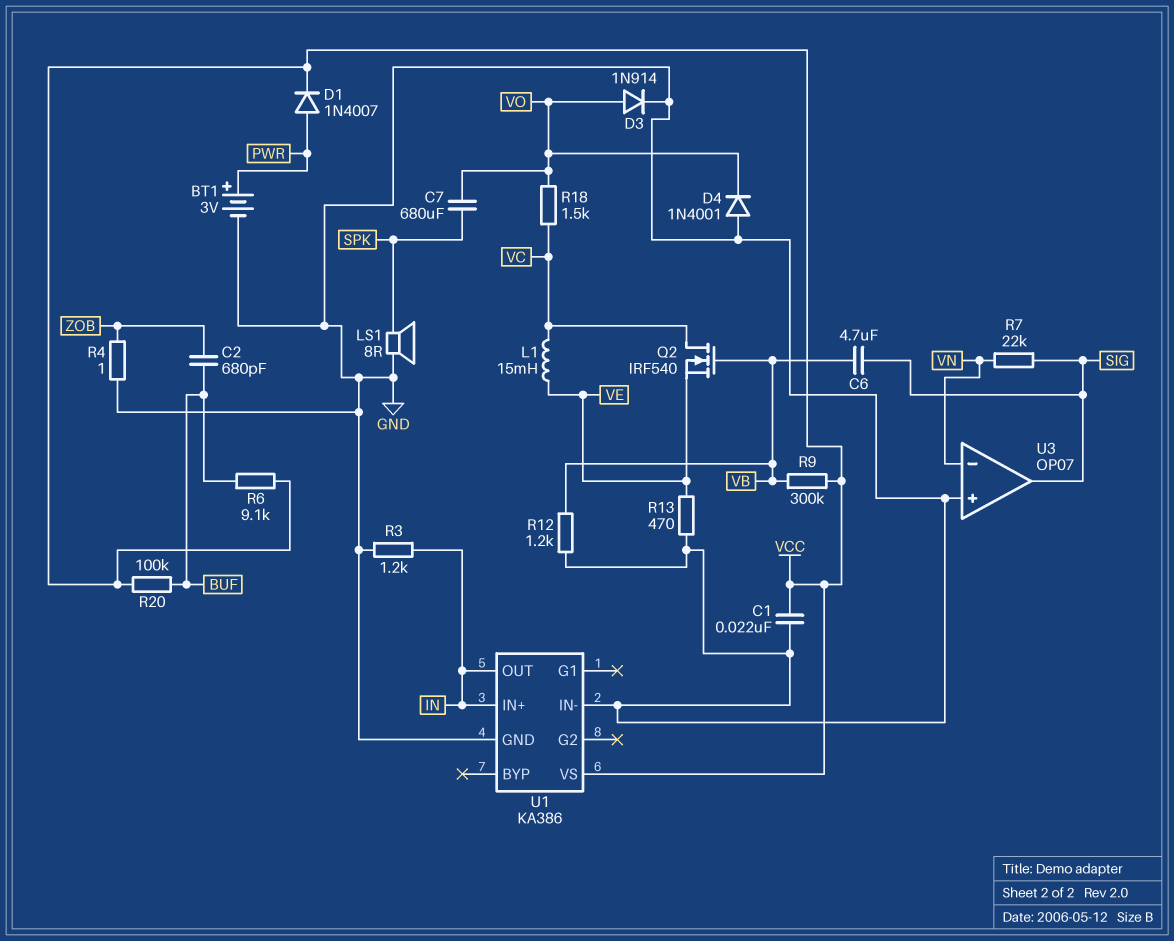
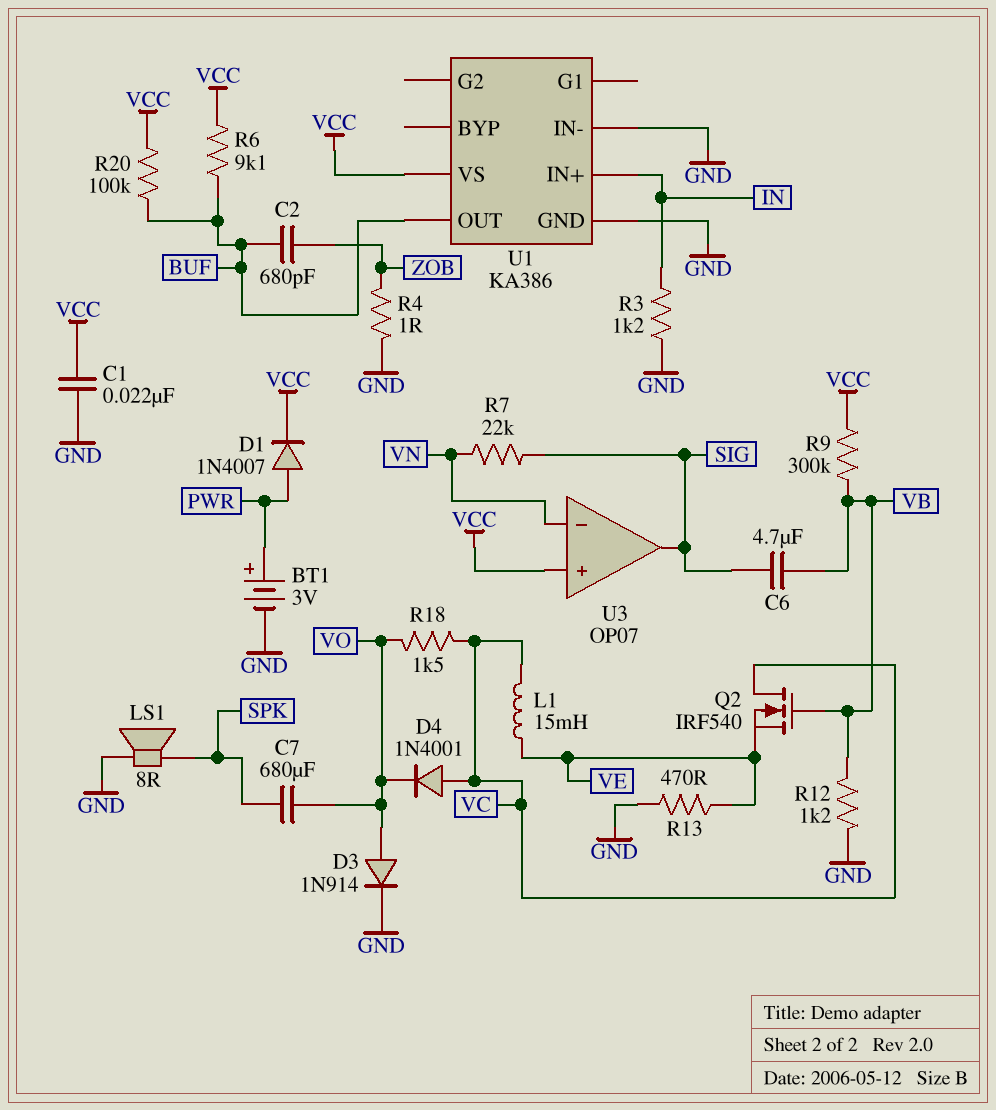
D4: diode 1N4001 (A GND, K VO) -> diode 1N4001 (A VC, K VO)
U1 pin OUT: IN -> BUF
U3 pin in+: GND -> VCC

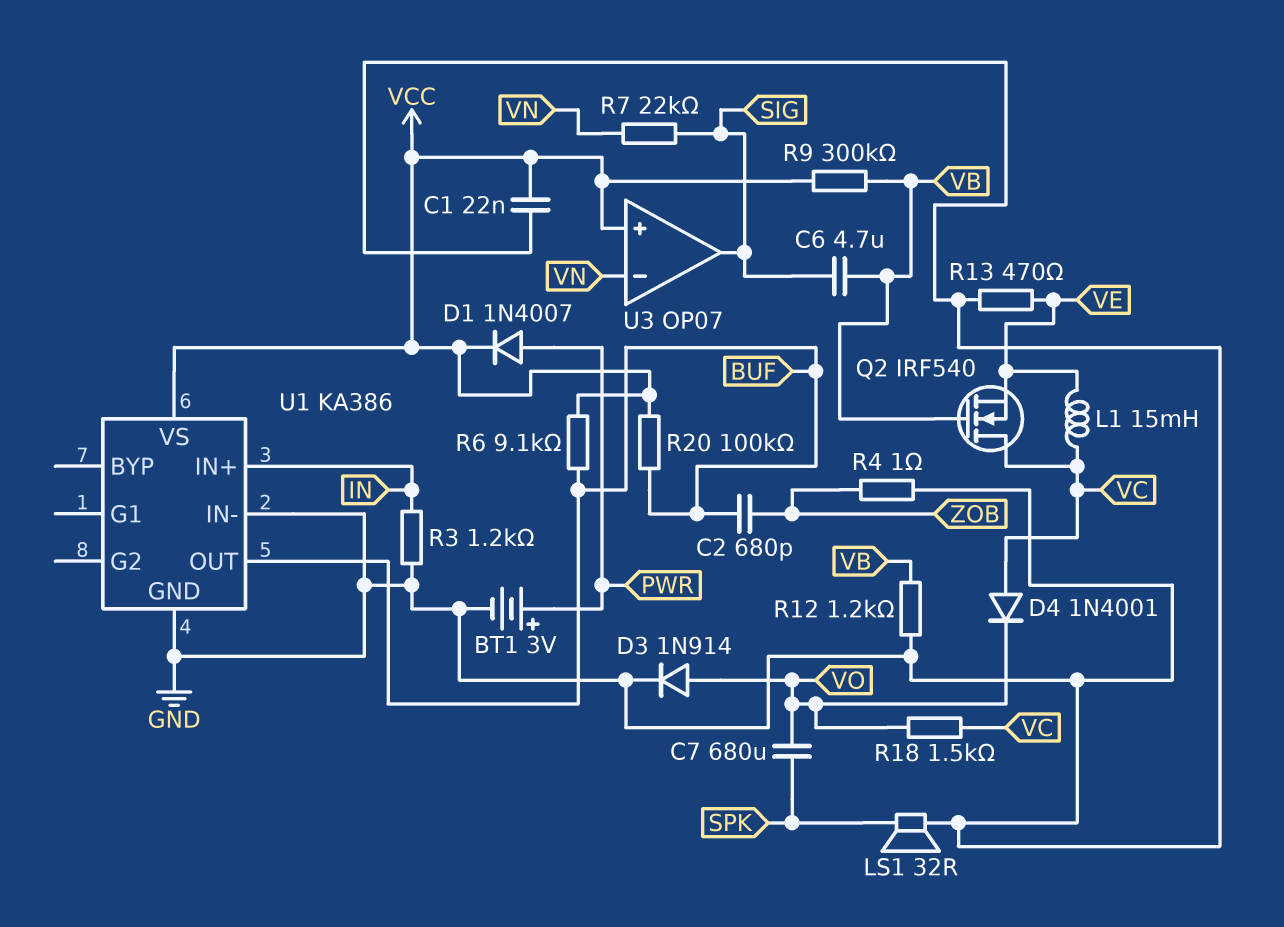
LS1: speaker 8R (GND, SPK) -> speaker 32R (GND, SPK)

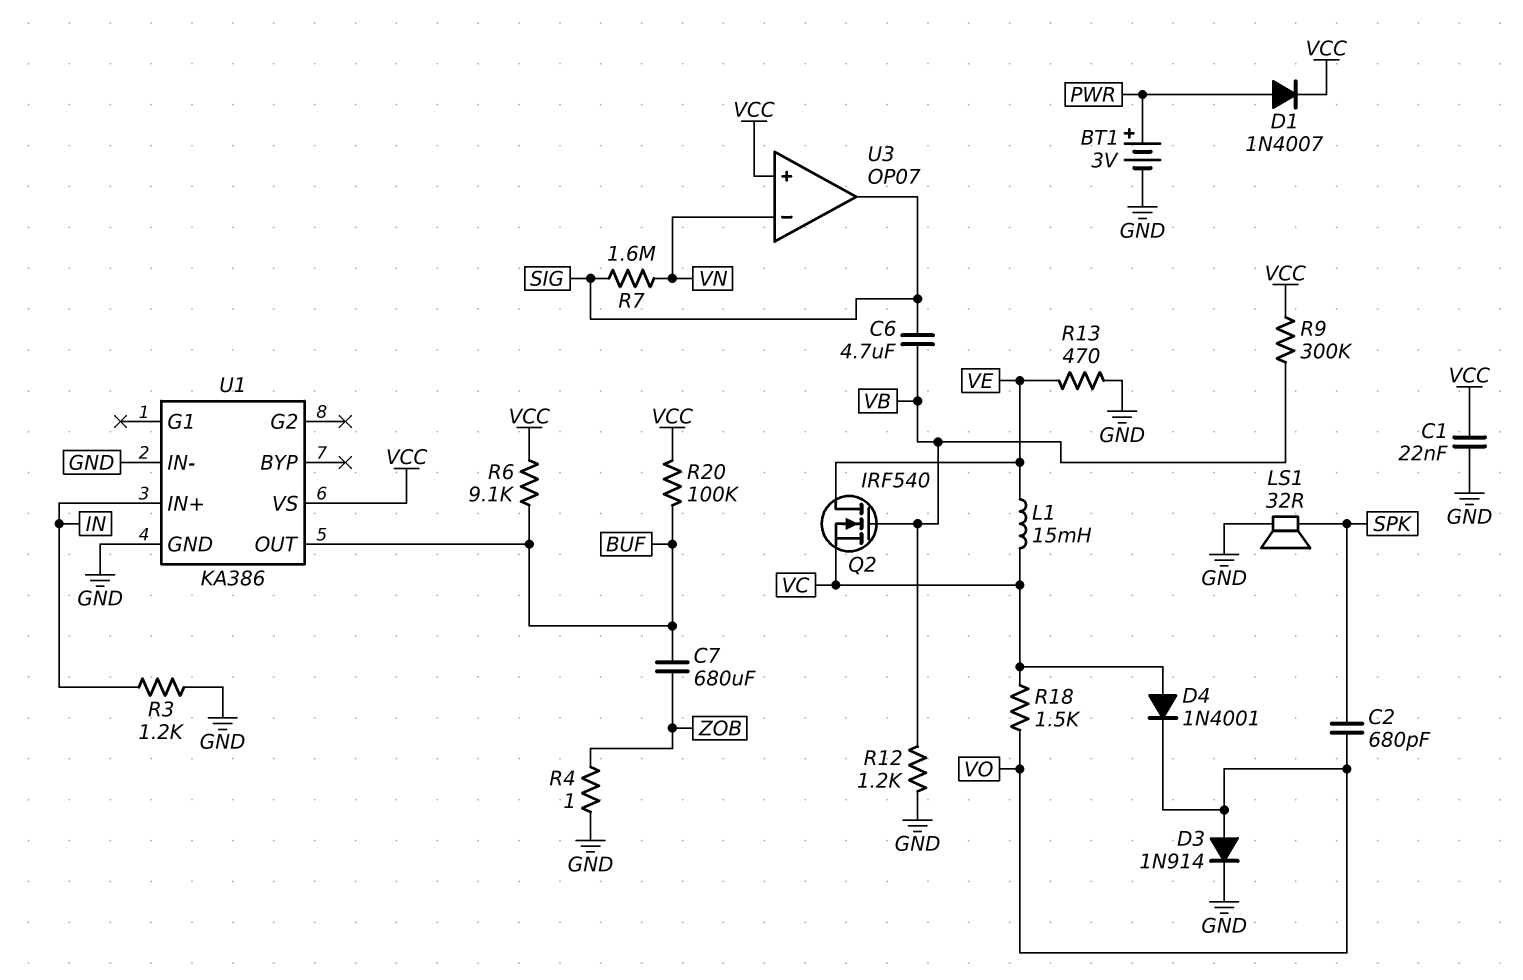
C2: 680pF (BUF, ZOB) -> 680pF (SPK, VO)
C7: 680uF (SPK, VO) -> 680uF (BUF, ZOB)
Q2: NMOS IRF540 (G VB, D VC, S VE) -> NMOS IRF540 (G VB, D VE, S VC)
R7: 22k (SIG, VN) -> 1.6M (SIG, VN)

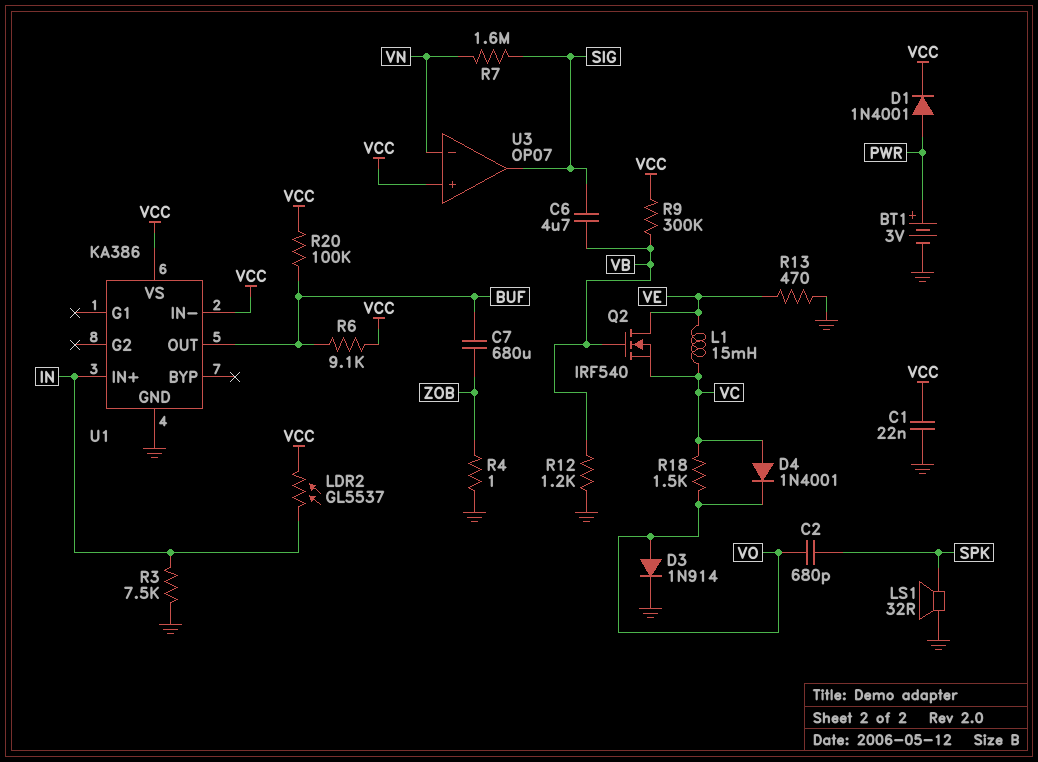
D1: diode 1N4007 (A PWR, K VCC) -> diode 1N4001 (A PWR, K VCC)
LDR2: none -> GL5537 (IN, VCC)
R3: 1.2k (GND, IN) -> 7.5k (GND, IN)
U1 pin IN-: GND -> VCC

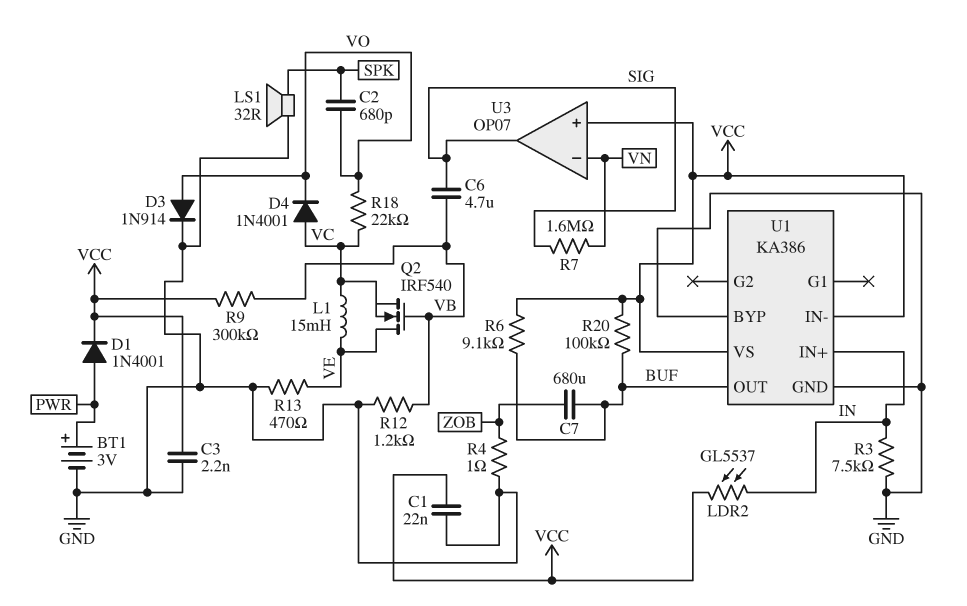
C3: none -> 2.2nF (GND, VCC)
R18: 1.5k (VC, VO) -> 22k (VC, VO)
U1 pin BYP: none -> GND

